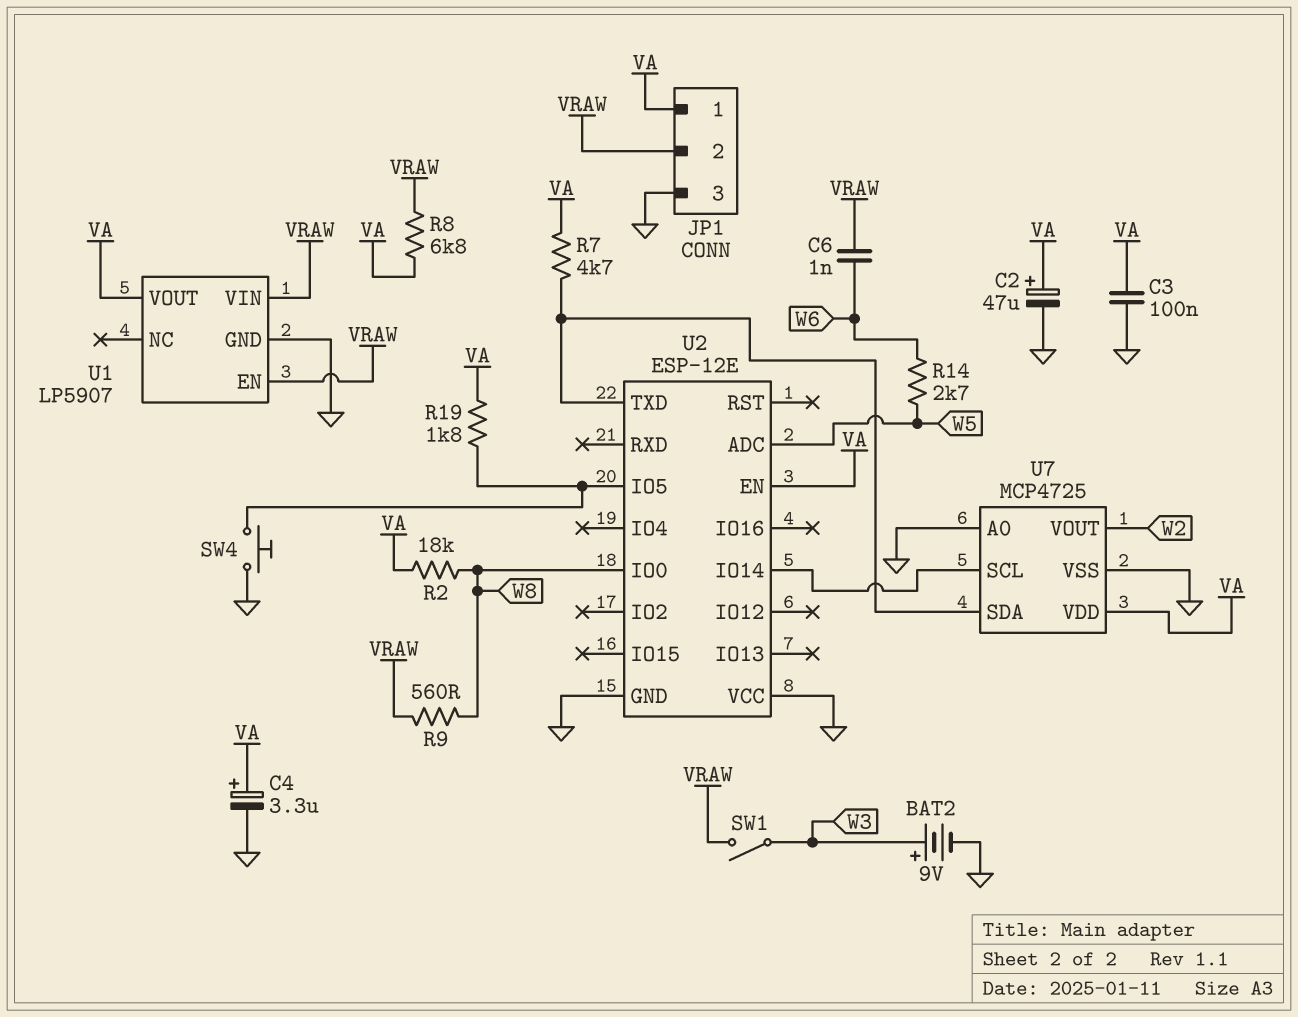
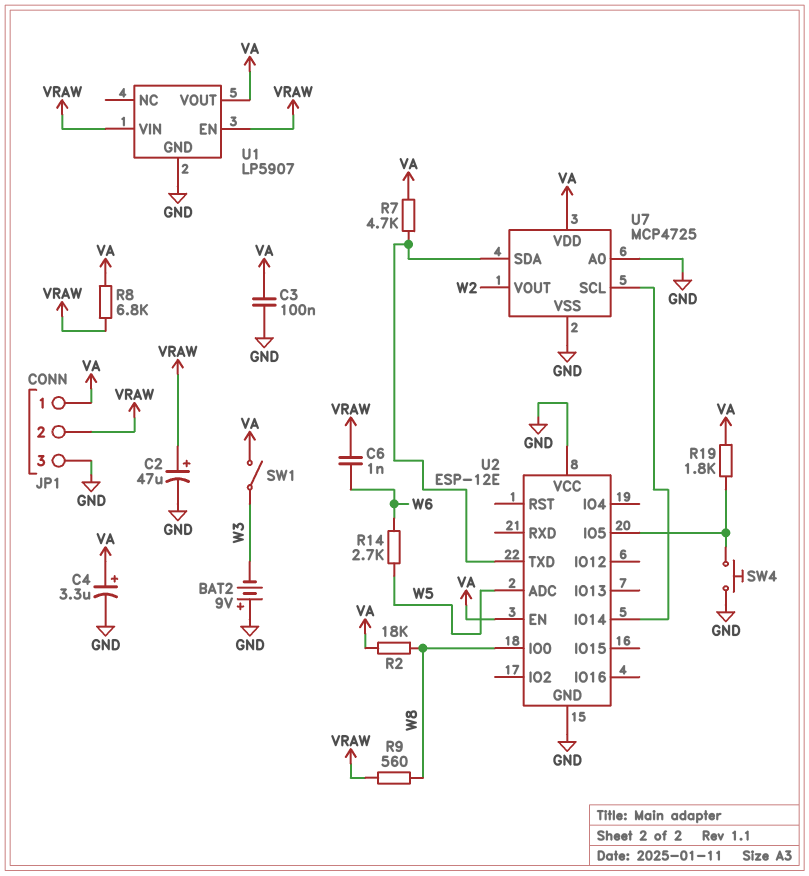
BAT2: 9V (plus W3, minus GND) -> 9V (plus GND, minus W3)
C2: 47uF (plus VA, minus GND) -> 47uF (plus VRAW, minus GND)
SW1: switch (VRAW, W3) -> switch (VA, W3)

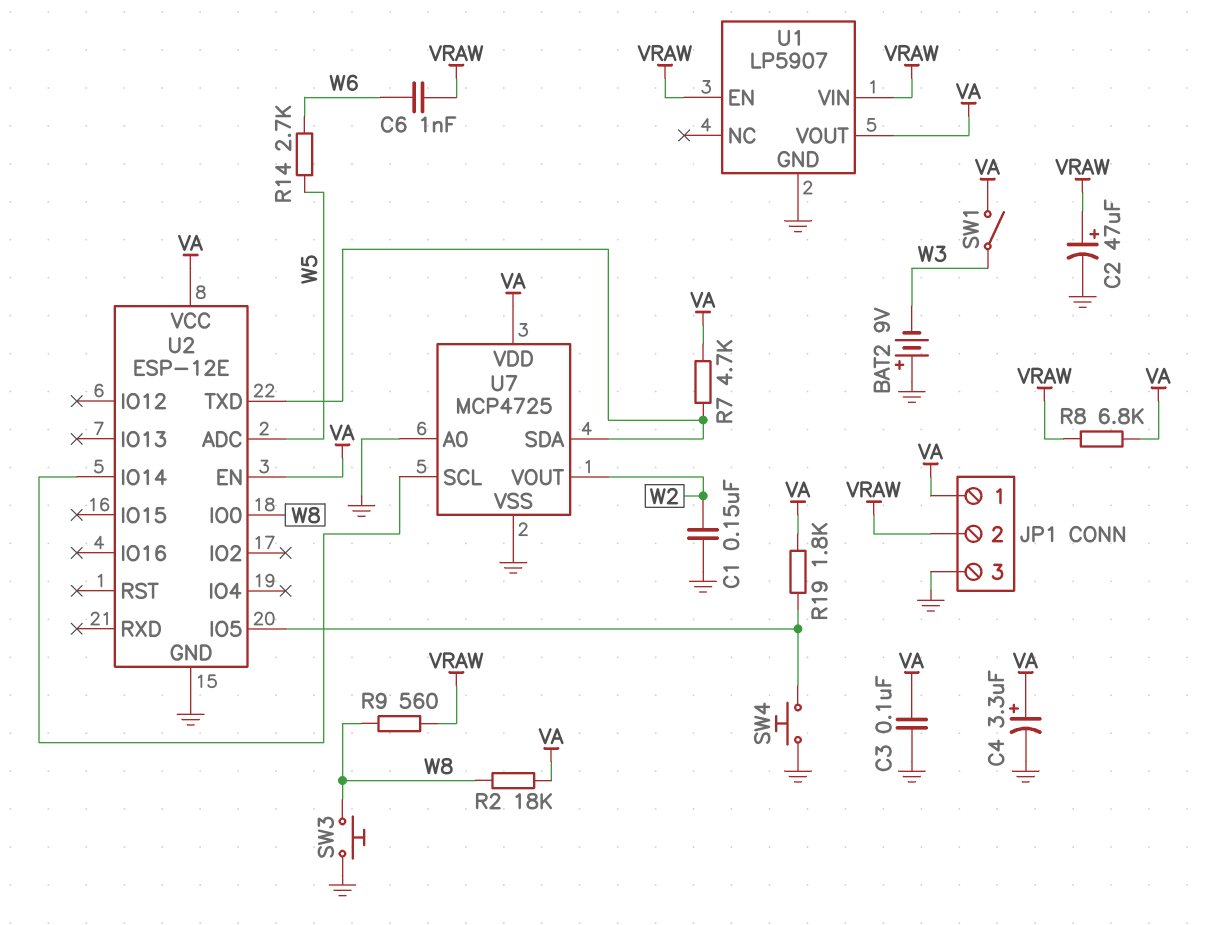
C1: none -> 150nF (GND, W2)
SW3: none -> button (GND, W8)
U2 pin VCC: GND -> VA

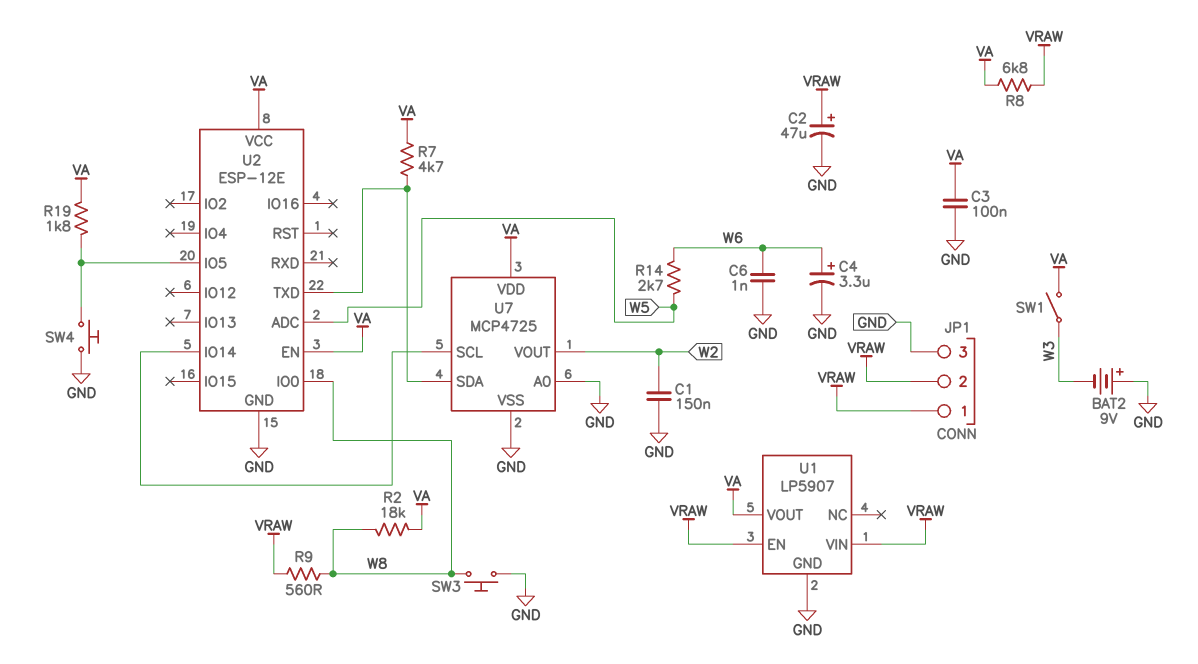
C4: 3.3uF (plus VA, minus GND) -> 3.3uF (plus W6, minus GND)
C6: 1nF (VRAW, W6) -> 1nF (GND, W6)
JP1 pin 1: VA -> VRAW

